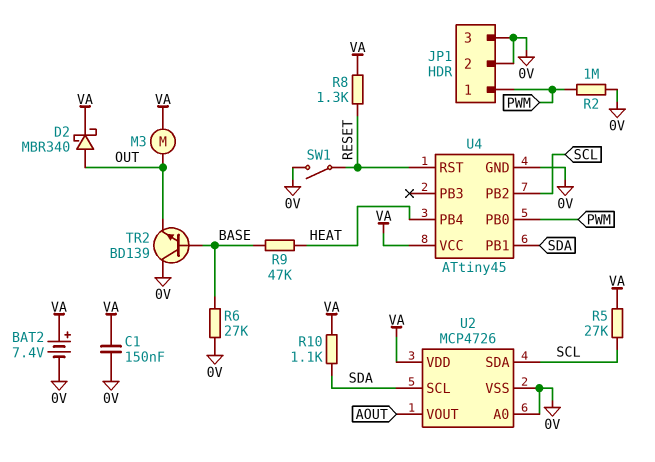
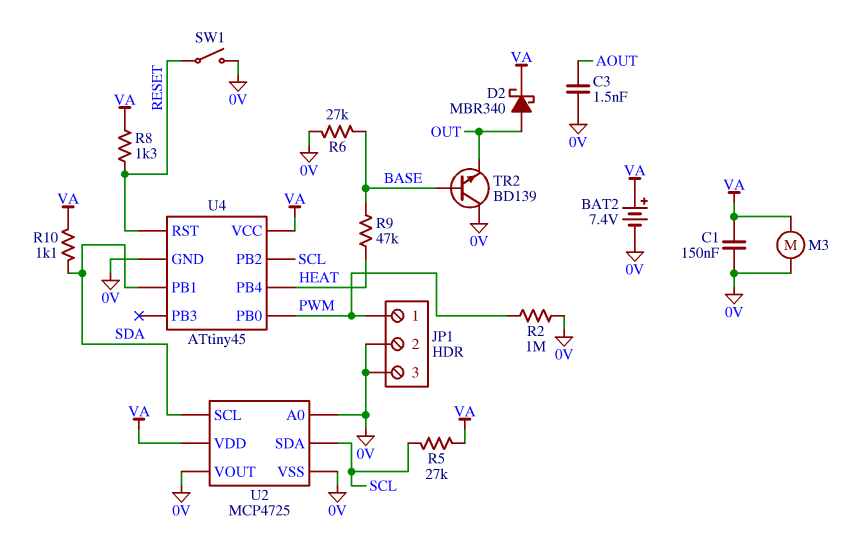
C3: none -> 1.5nF (0V, AOUT)
M3: motor (OUT, VA) -> motor (0V, VA)
U2: MCP4726 -> MCP4725
U2 pin VOUT: AOUT -> 0V

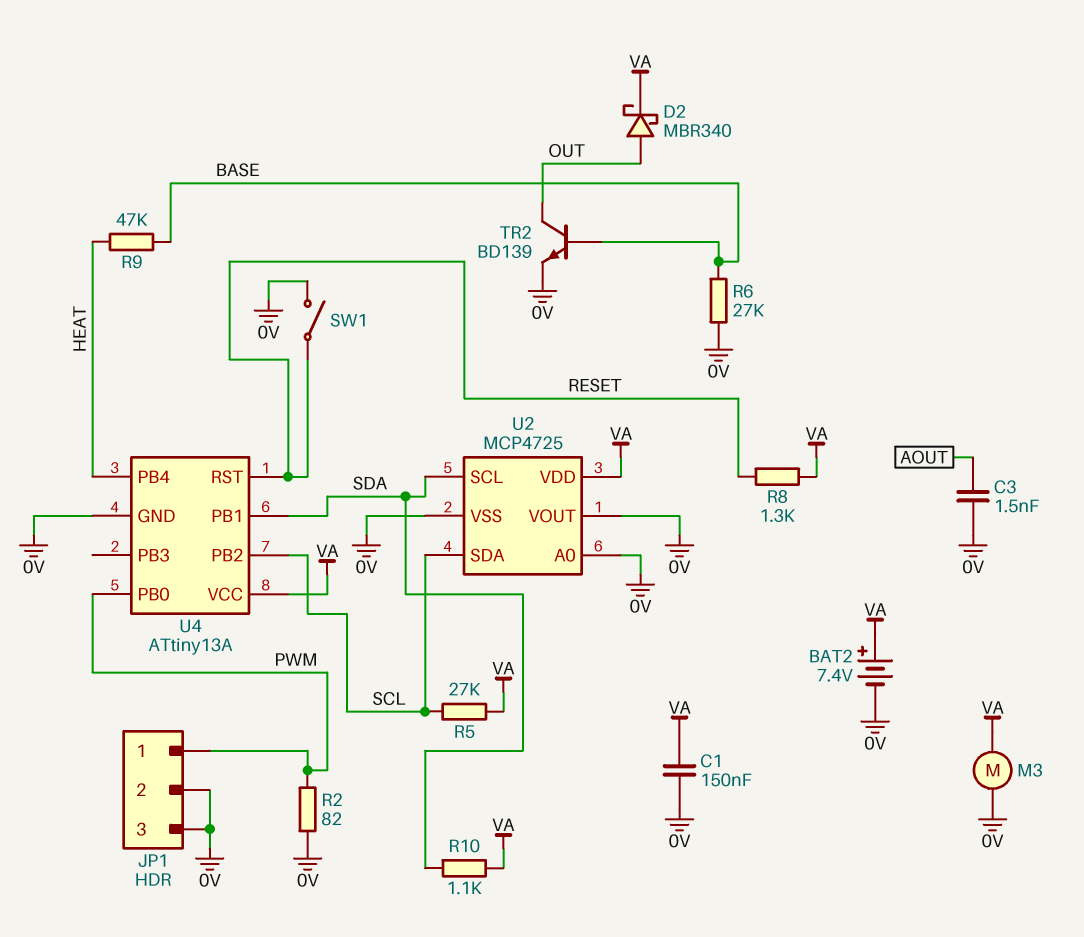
R2: 1M (0V, PWM) -> 82 (0V, PWM)
TR2: NPN BD139 (B BASE, C 0V, E OUT) -> NPN BD139 (B BASE, C OUT, E 0V)
U4: ATtiny45 -> ATtiny13A

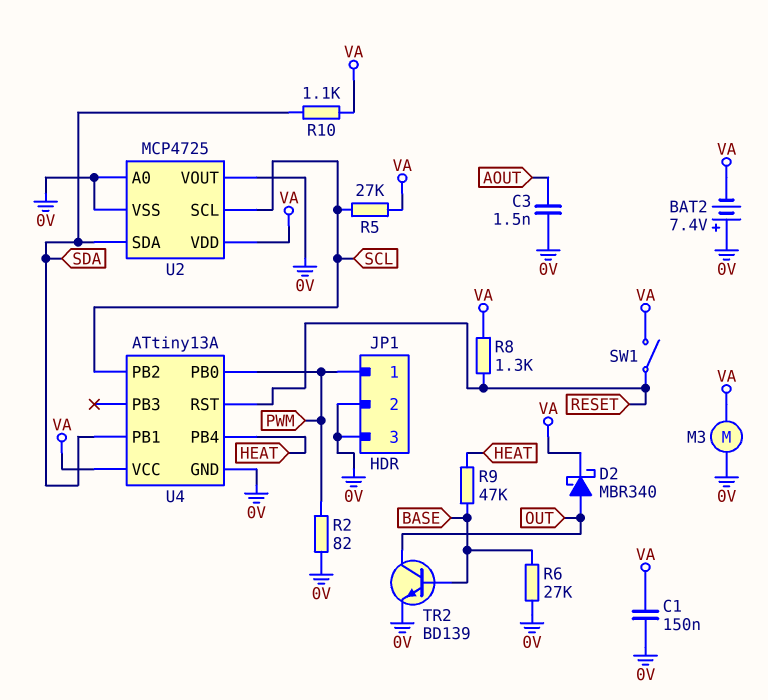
BAT2: 7.4V (plus VA, minus 0V) -> 7.4V (plus 0V, minus VA)
SW1: switch (0V, RESET) -> switch (RESET, VA)
U2 pin SCL: SDA -> SCL
U2 pin SDA: SCL -> SDA

